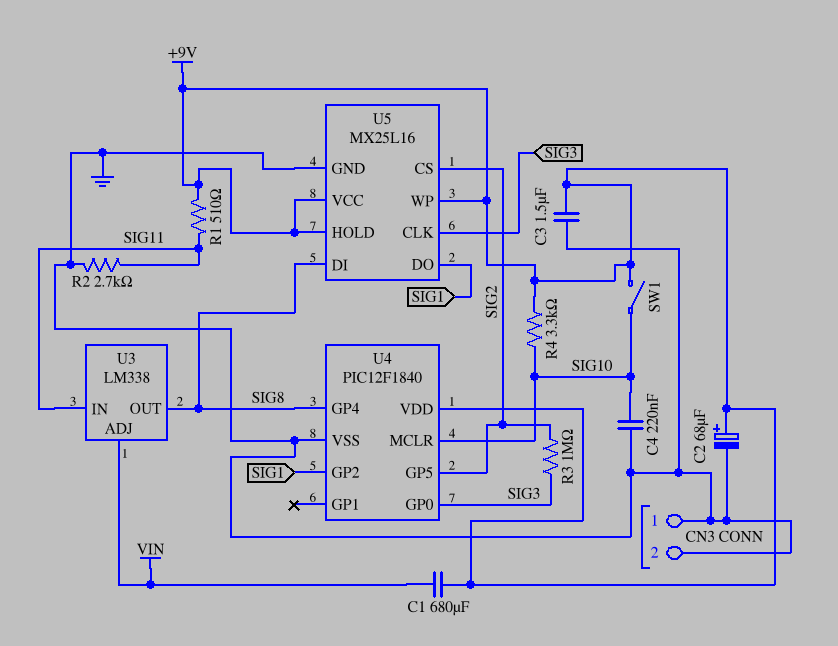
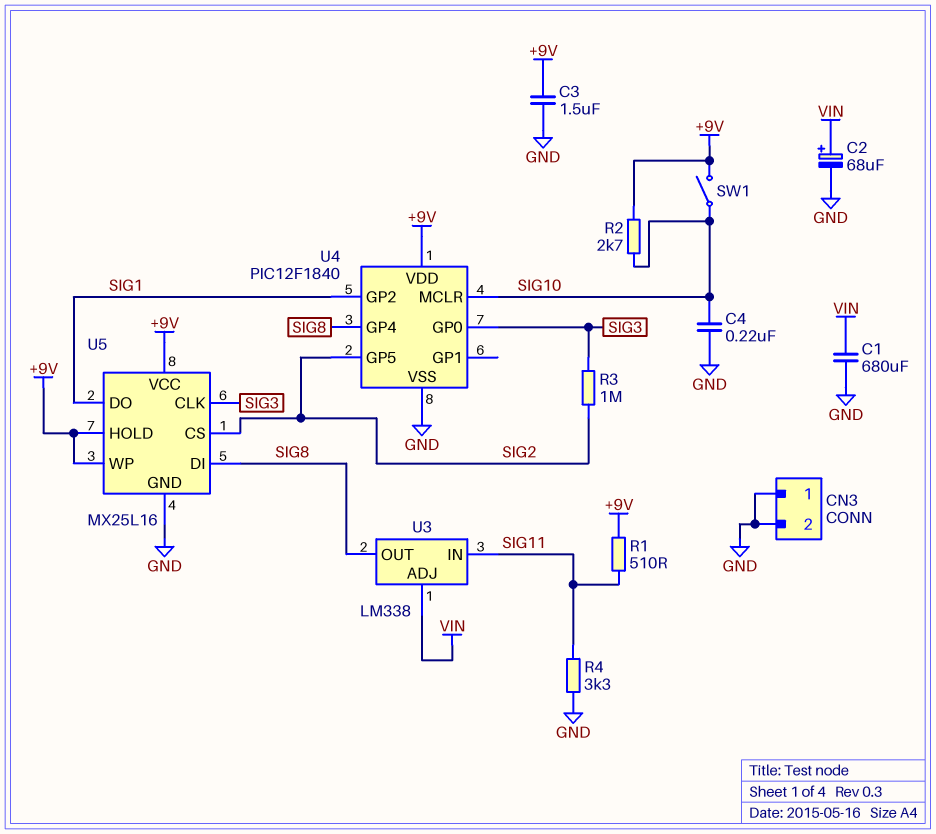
C1: 680uF (+9V, VIN) -> 680uF (GND, VIN)
C2: 68uF (plus +9V, minus GND) -> 68uF (plus VIN, minus GND)
R2: 2.7k (GND, SIG11) -> 2.7k (+9V, SIG10)
R4: 3.3k (+9V, SIG10) -> 3.3k (GND, SIG11)

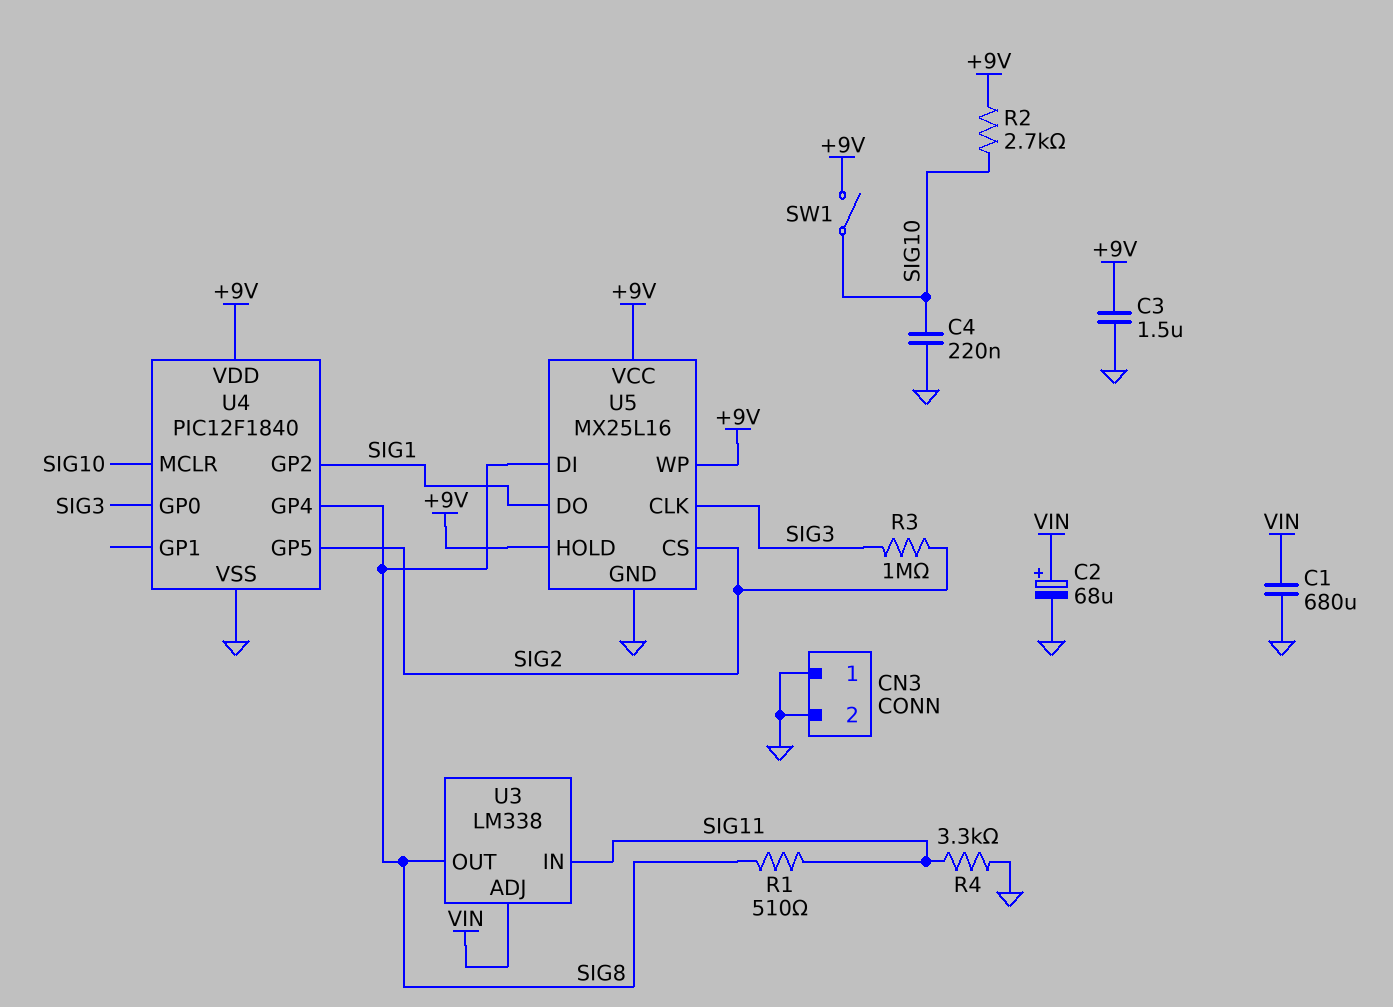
R1: 510 (+9V, SIG11) -> 510 (SIG8, SIG11)

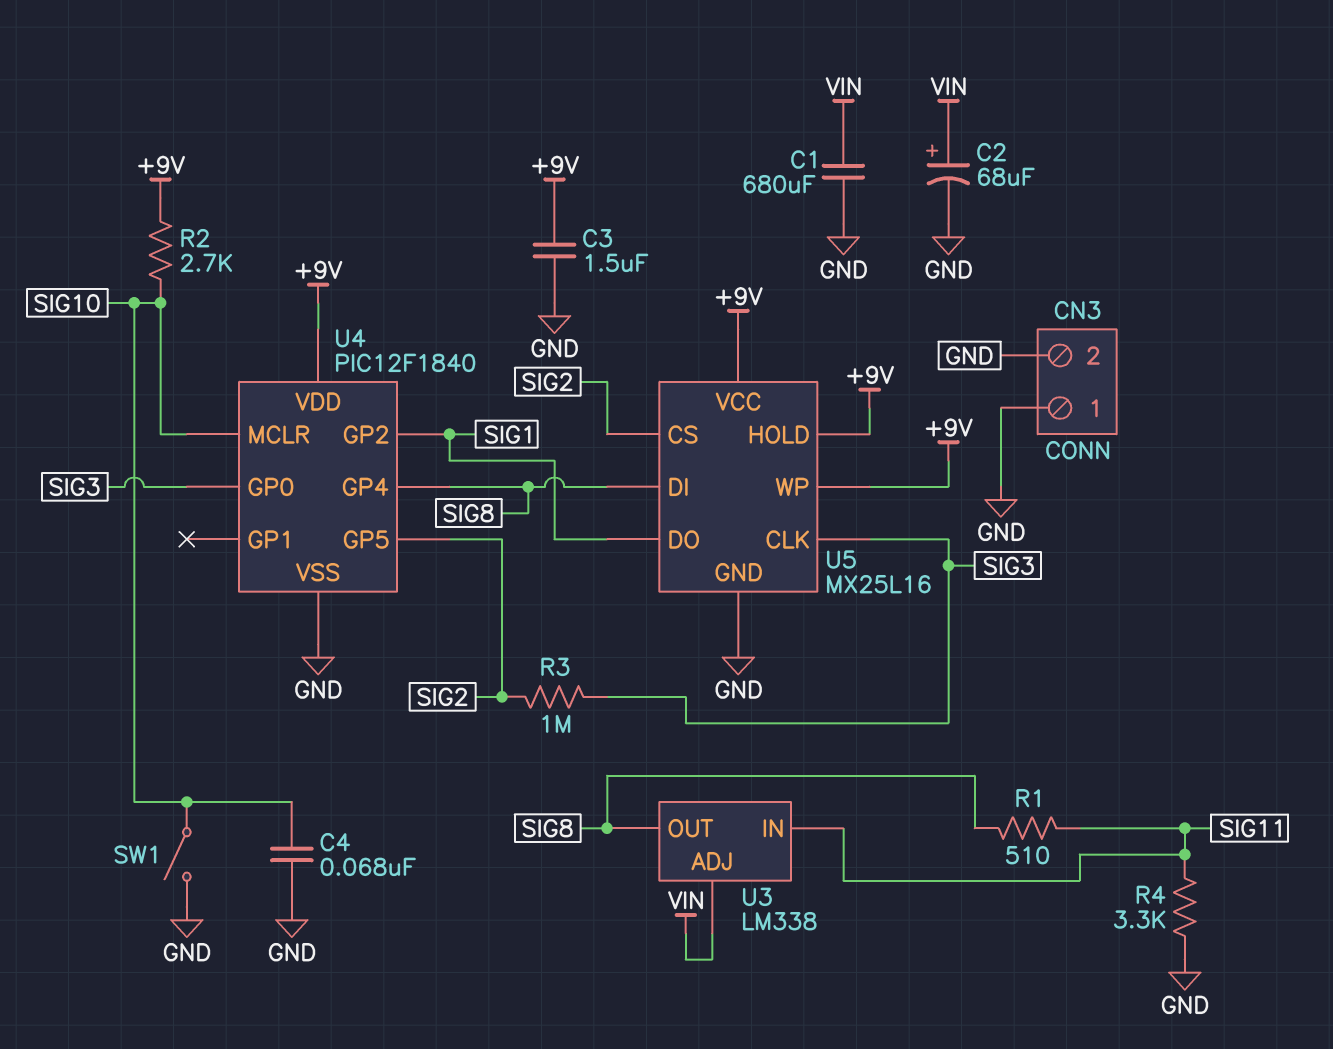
C4: 220nF (GND, SIG10) -> 68nF (GND, SIG10)
SW1: switch (+9V, SIG10) -> switch (GND, SIG10)

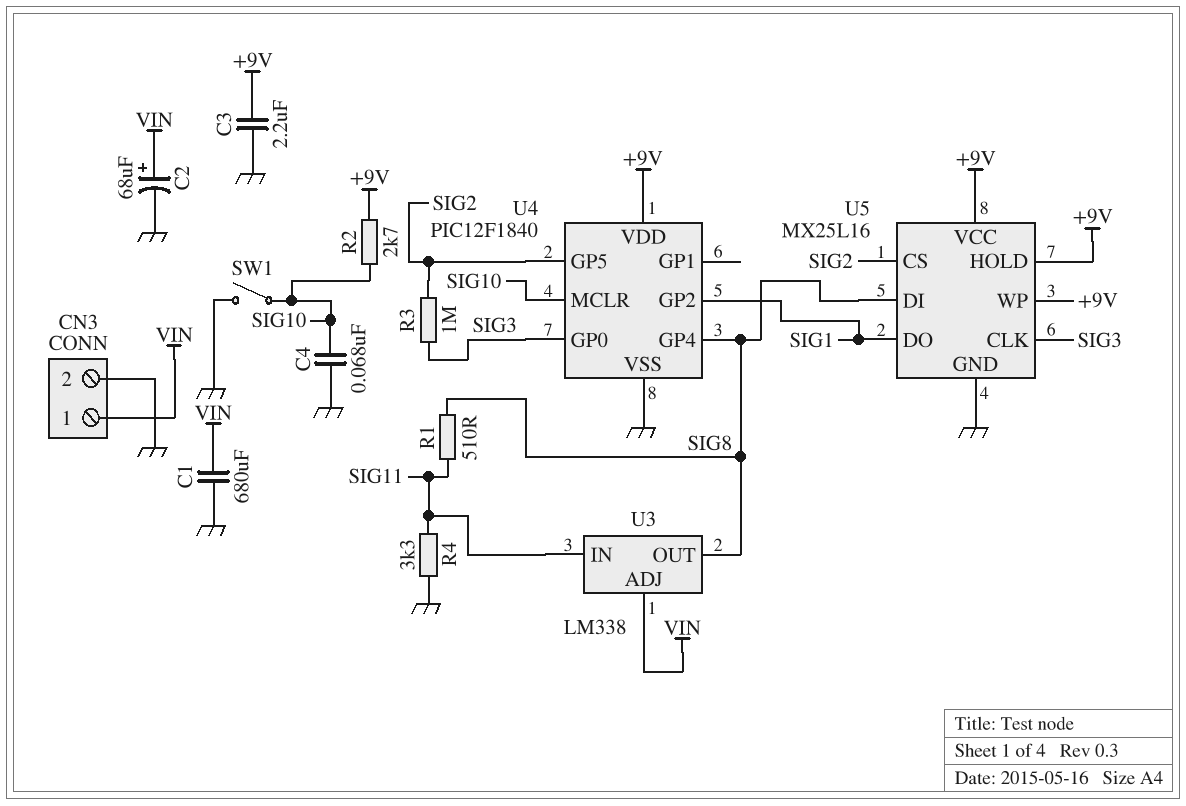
C3: 1.5uF (+9V, GND) -> 2.2uF (+9V, GND)
CN3 pin 1: GND -> VIN

